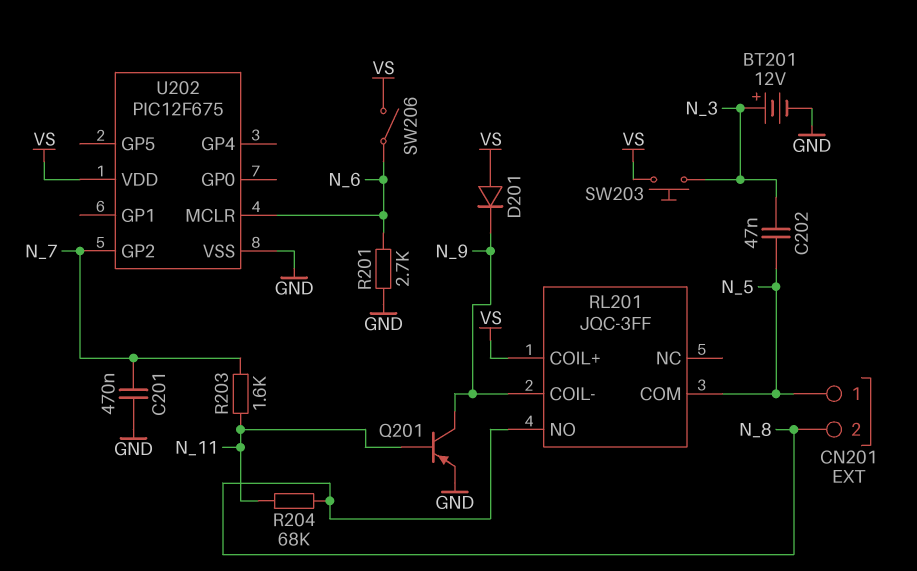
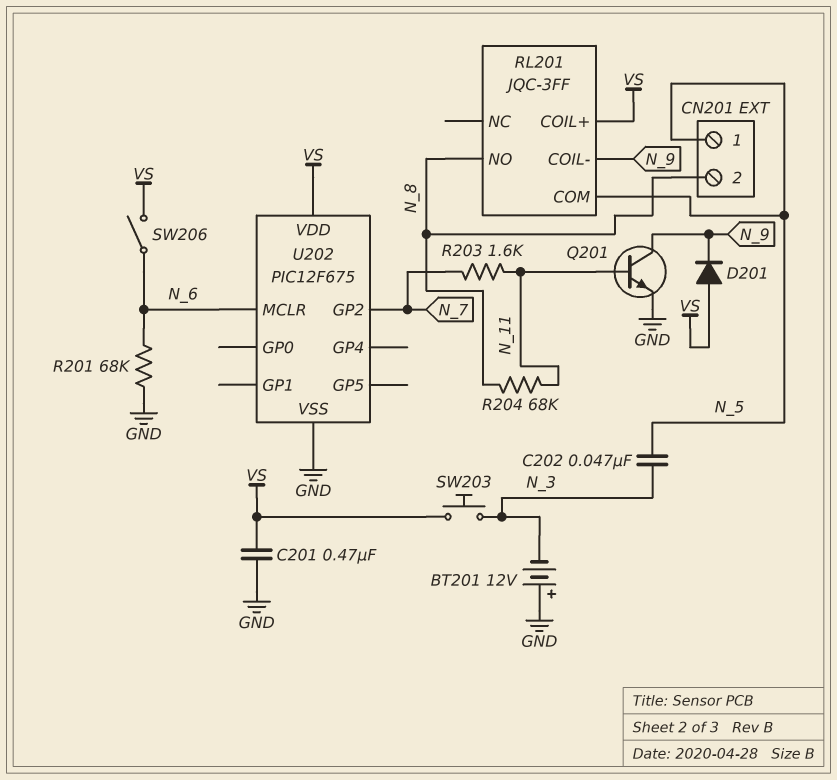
BT201: 12V (plus N_3, minus GND) -> 12V (plus GND, minus N_3)
C201: 470nF (GND, N_7) -> 470nF (GND, VS)
Q201: PNP (B N_11, C N_9, E GND) -> NPN (B N_11, C N_9, E GND)
R201: 2.7k (GND, N_6) -> 68k (GND, N_6)

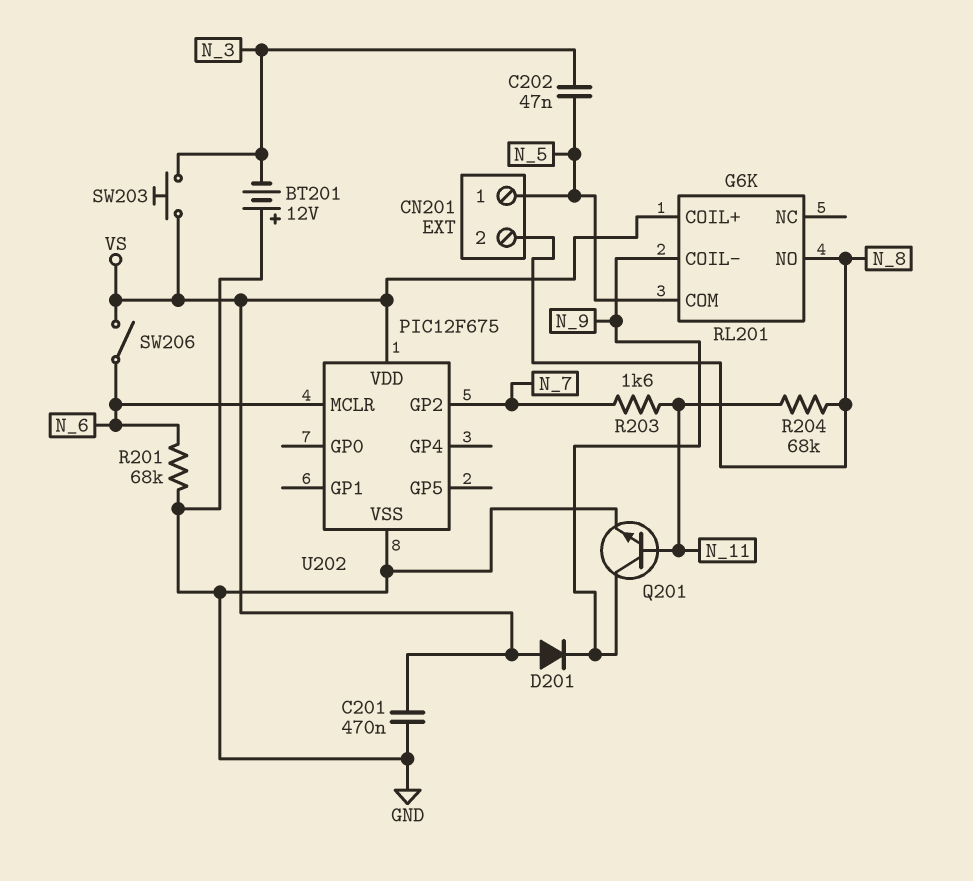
RL201: JQC-3FF -> G6K

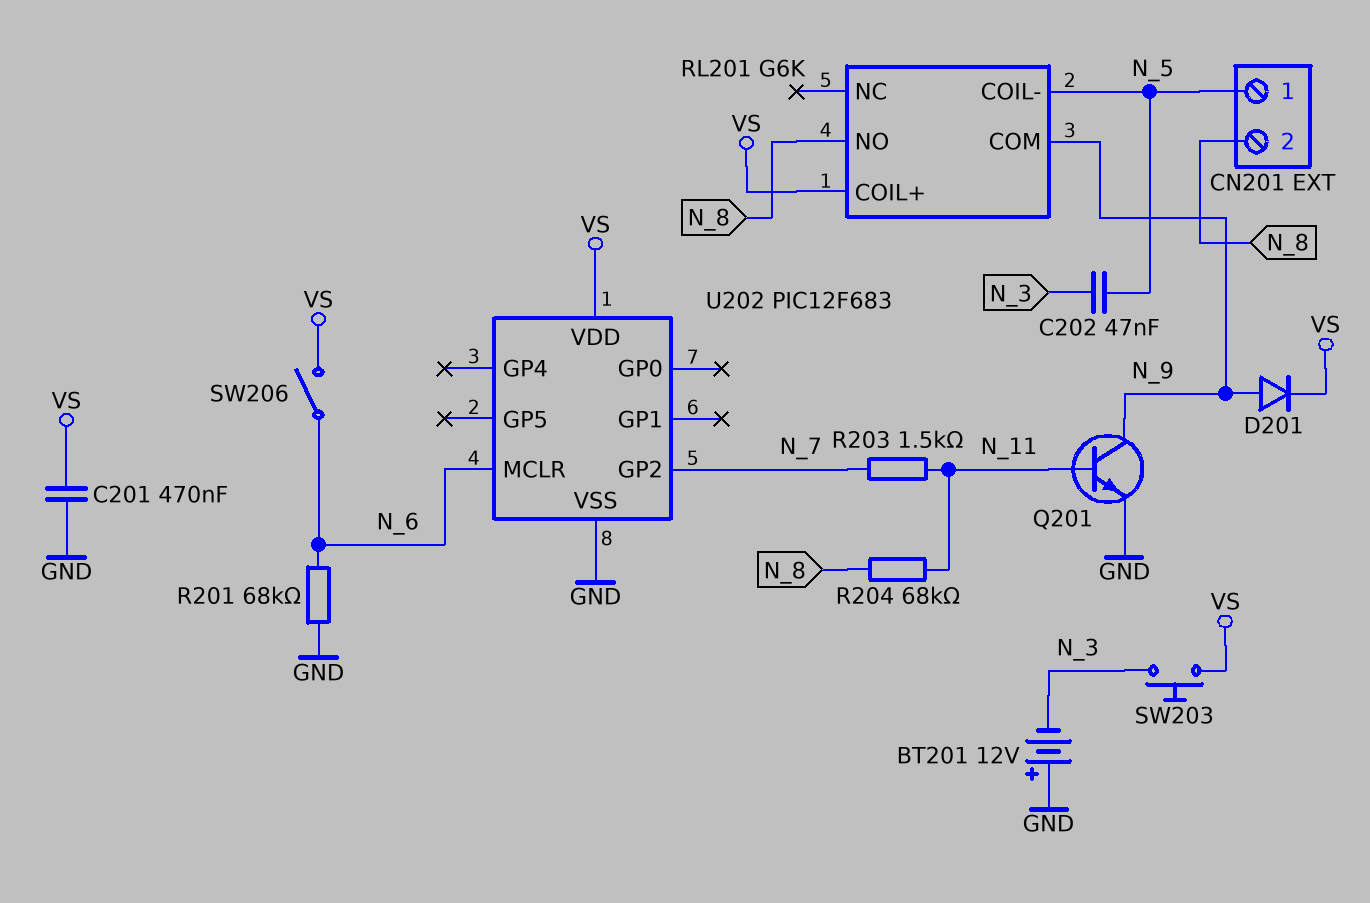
D201: diode (A VS, K N_9) -> diode (A N_9, K VS)
R203: 1.6k (N_7, N_11) -> 1.5k (N_7, N_11)
RL201 pin COIL-: N_9 -> N_5
RL201 pin COM: N_5 -> N_9
U202: PIC12F675 -> PIC12F683

